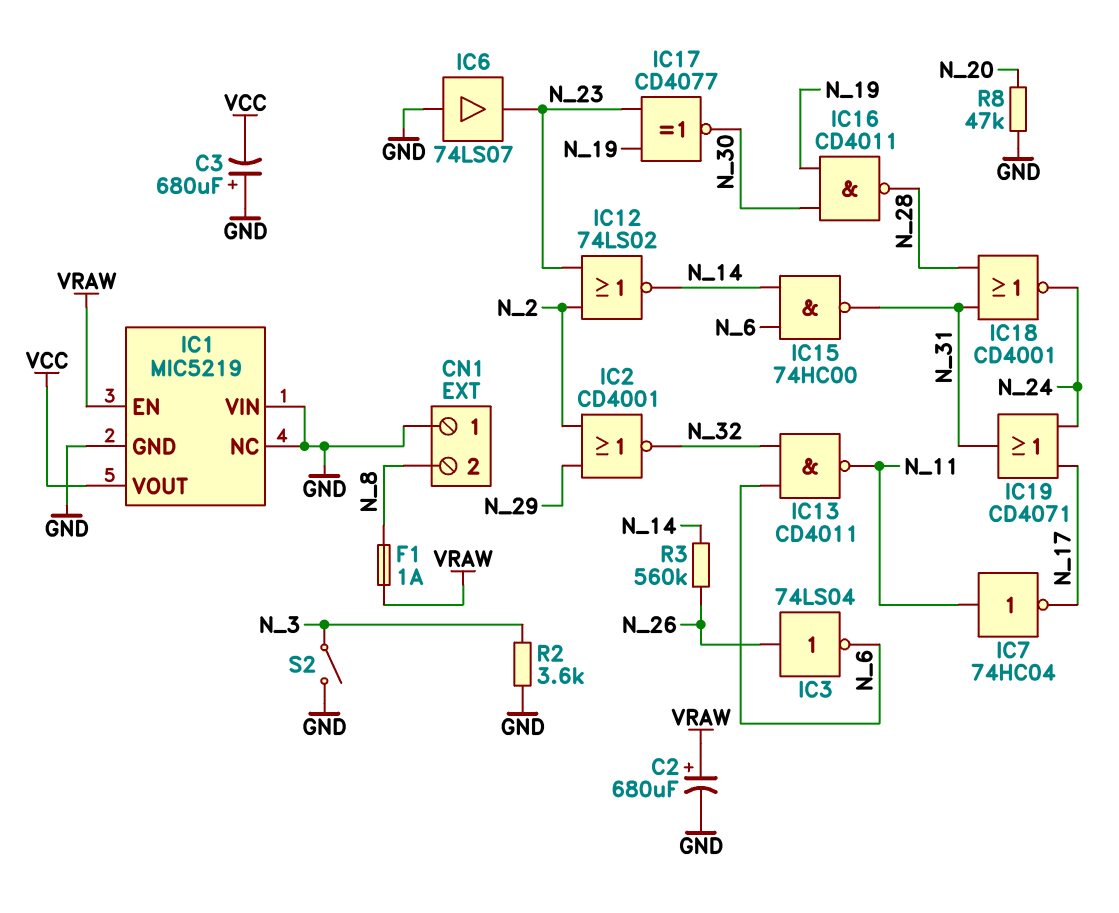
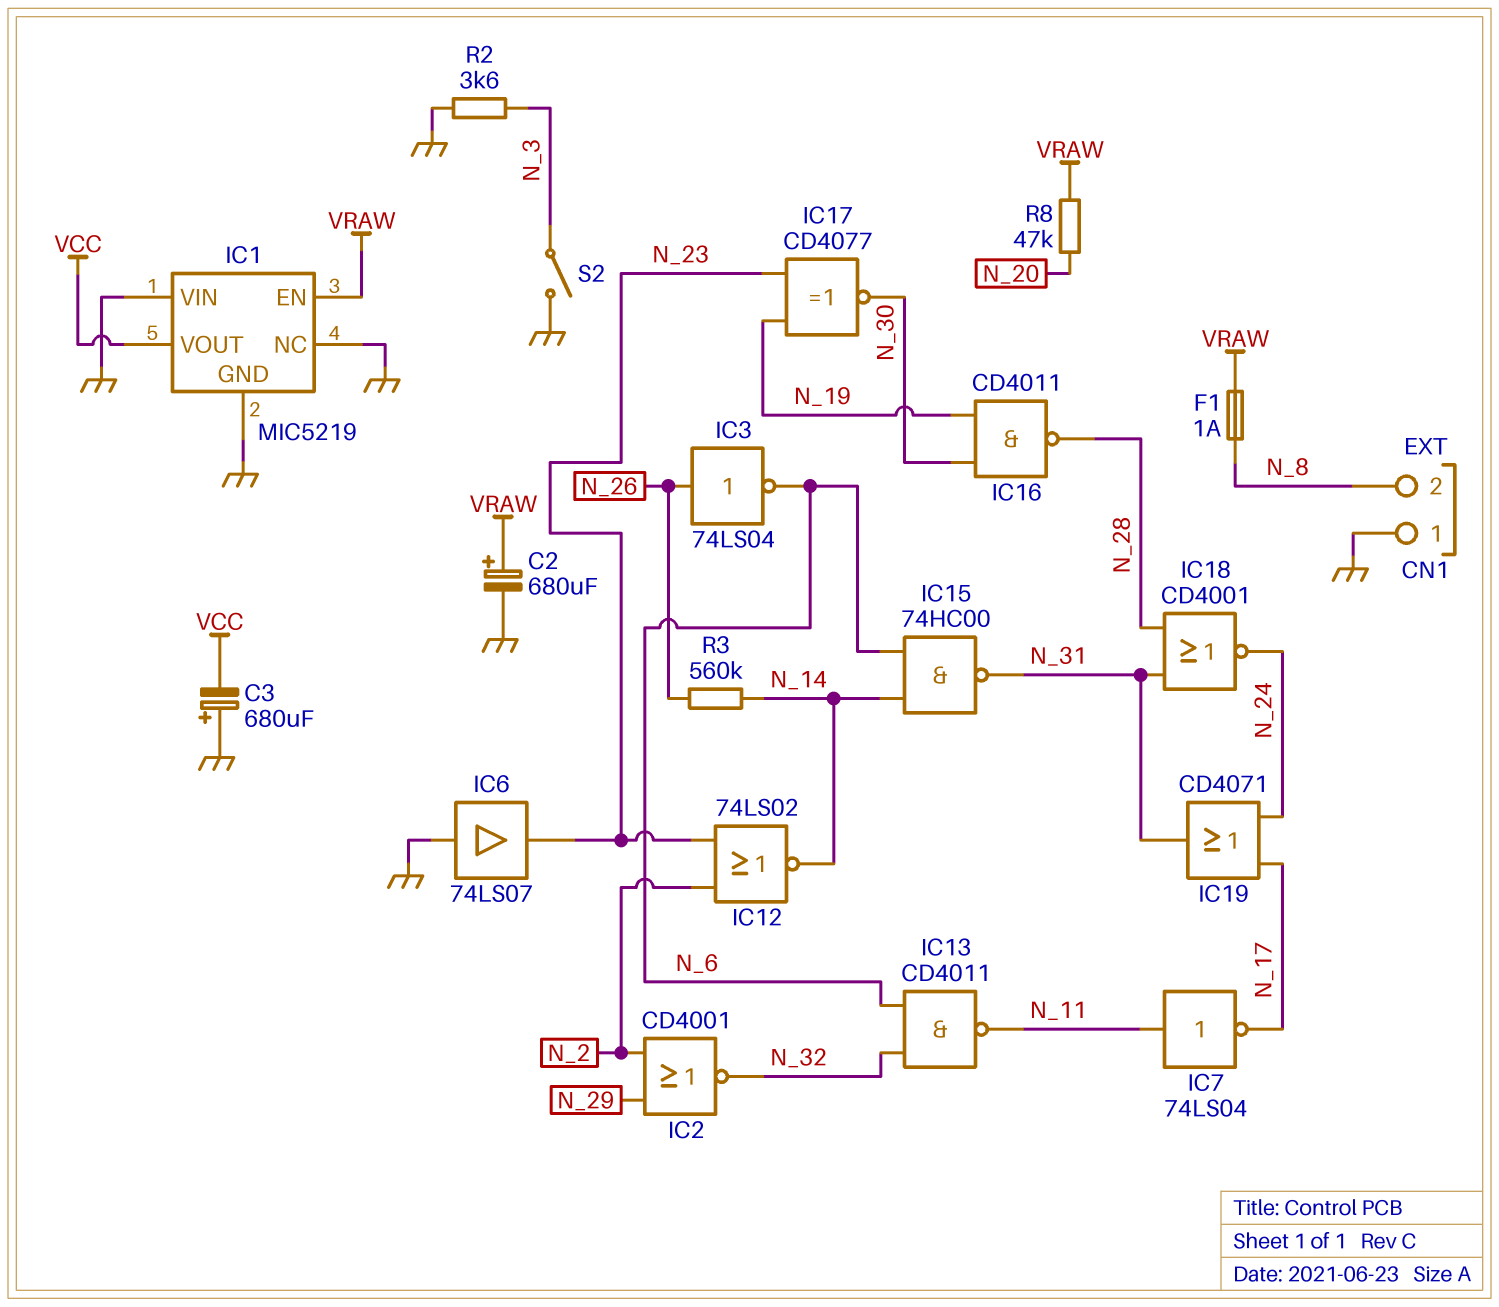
IC7: NOT 74HC04 (in N_11, out N_17) -> NOT 74LS04 (in N_11, out N_17)
R8: 47k (GND, N_20) -> 47k (N_20, VRAW)

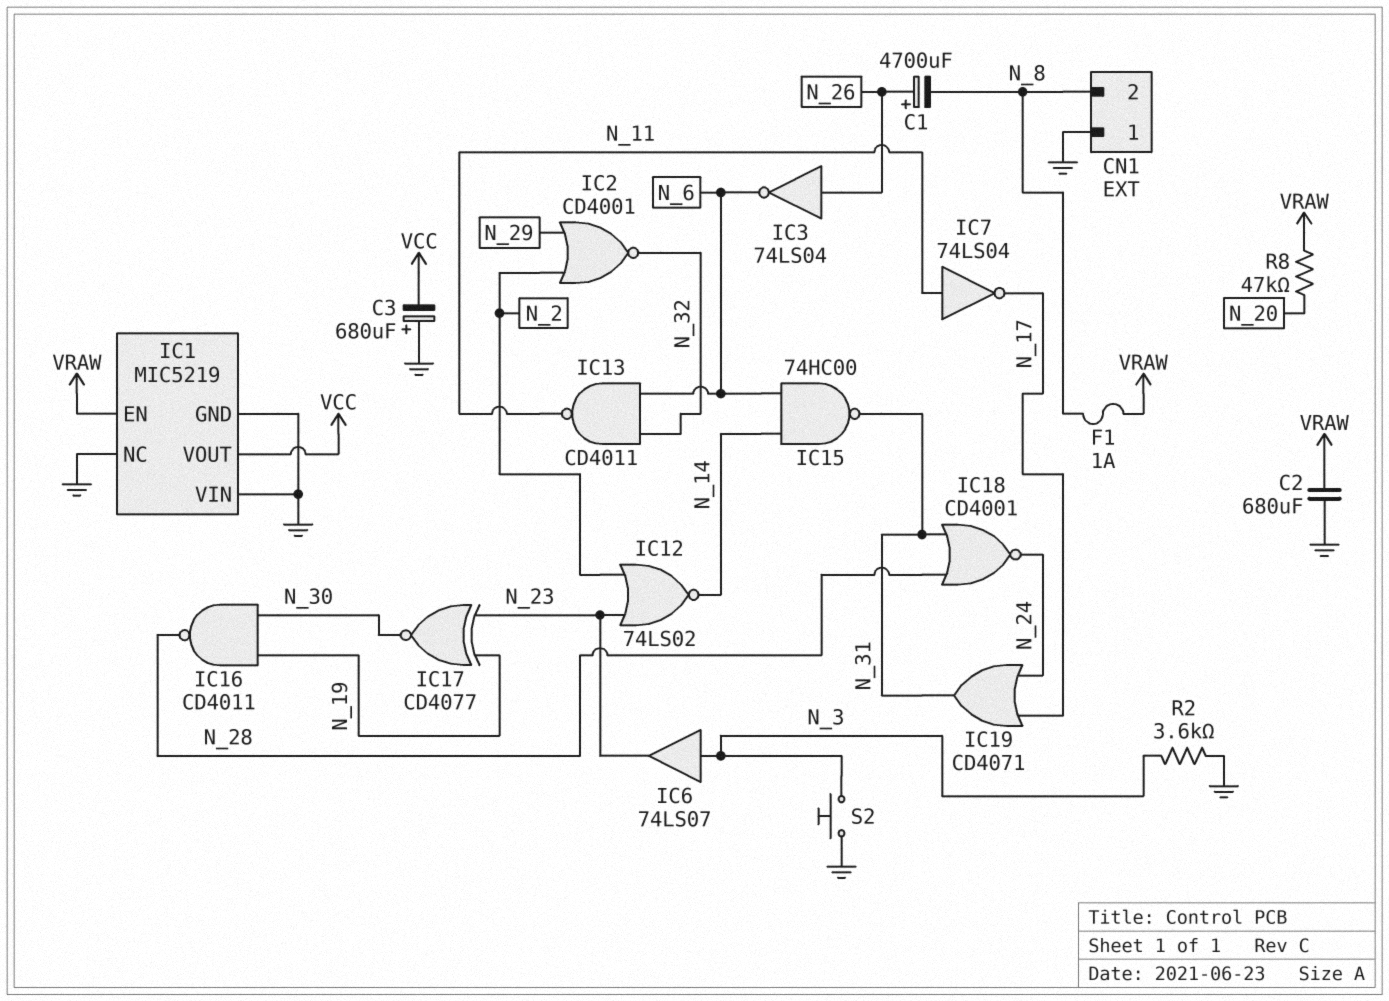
C1: none -> 4700uF (plus N_26, minus N_8)
C2: 680uF (plus VRAW, minus GND) -> 680uF (GND, VRAW)
IC6: buffer 74LS07 (in GND, out N_23) -> buffer 74LS07 (in N_3, out N_23)
R3: 560k (N_14, N_26) -> none
S2: switch (GND, N_3) -> button (GND, N_3)

